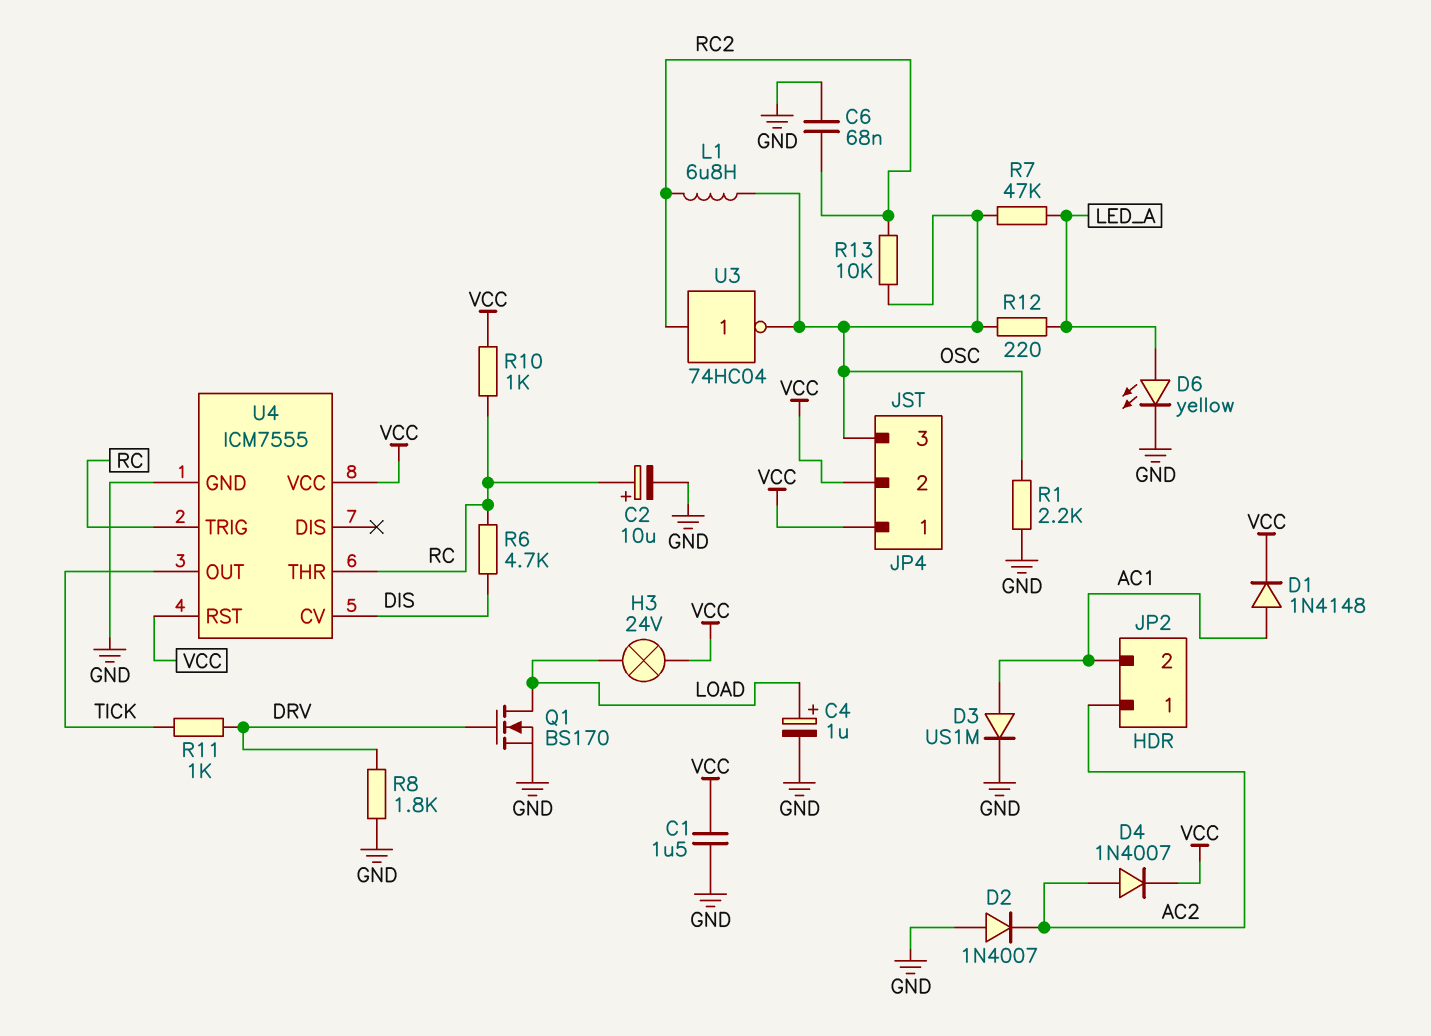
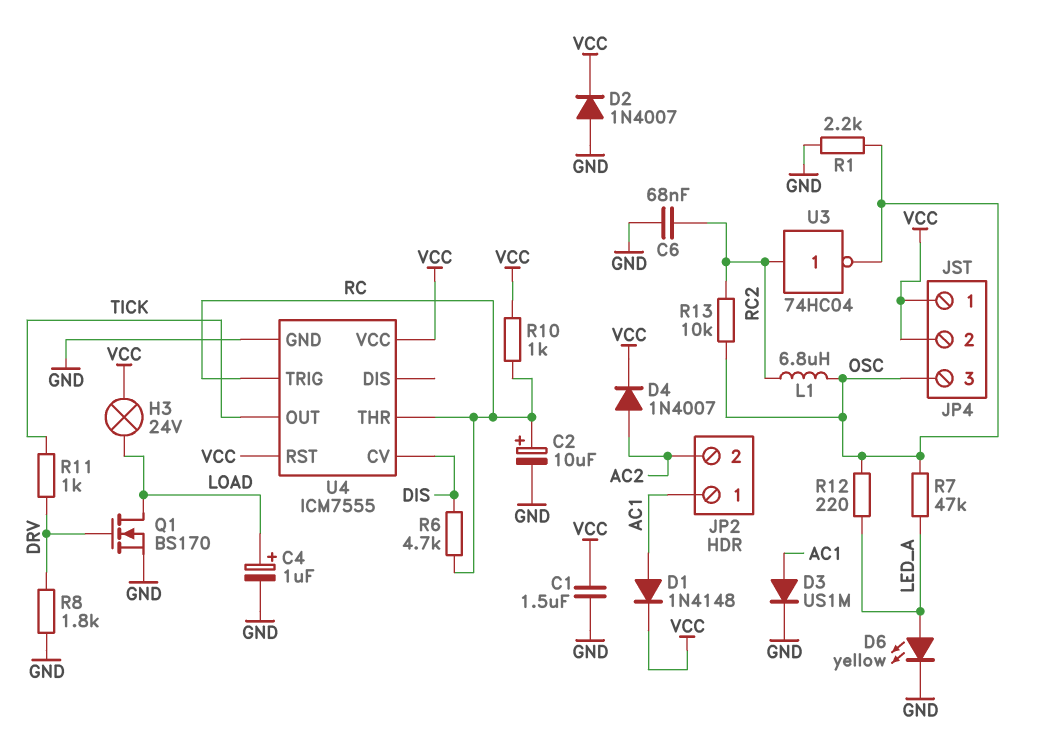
D2: diode 1N4007 (A GND, K AC2) -> diode 1N4007 (A GND, K VCC)
JP2 pin 1: AC2 -> AC1
JP2 pin 2: AC1 -> AC2

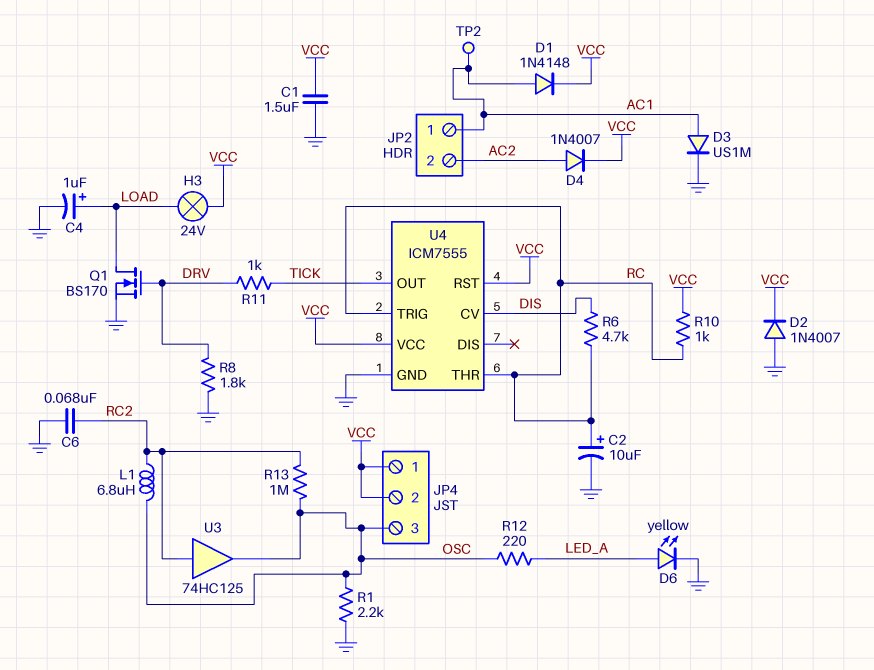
R7: 47k (LED_A, OSC) -> none
R13: 10k (OSC, RC2) -> 1M (OSC, RC2)
TP2: none -> test point (AC1)
U3: NOT 74HC04 (in RC2, out OSC) -> buffer 74HC125 (in RC2, out OSC)

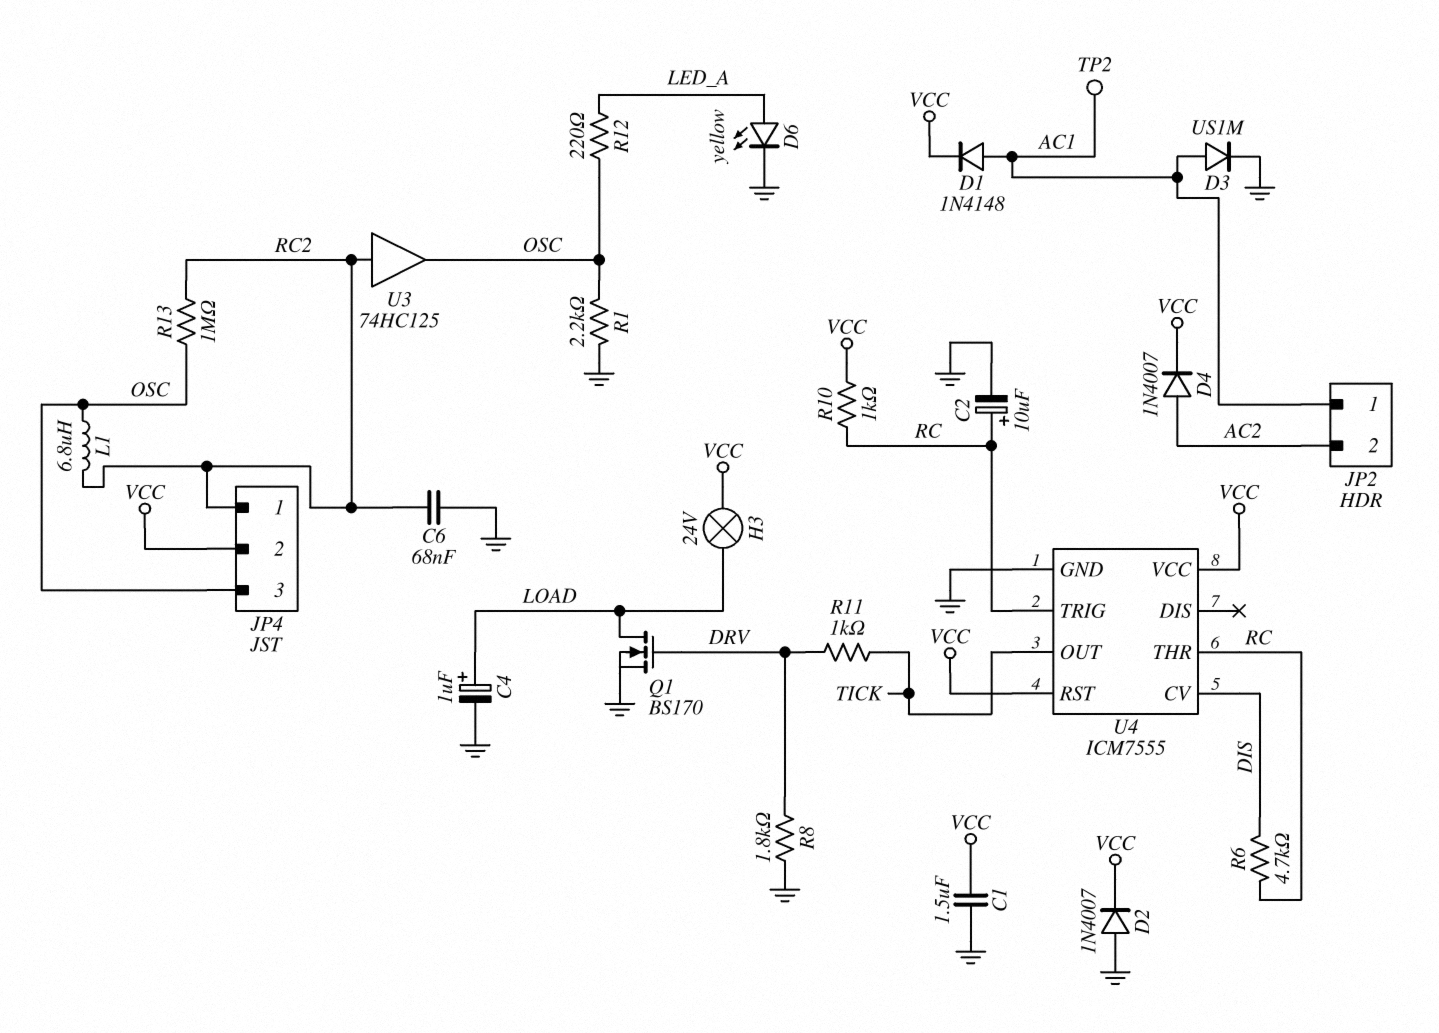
JP4 pin 1: VCC -> RC2

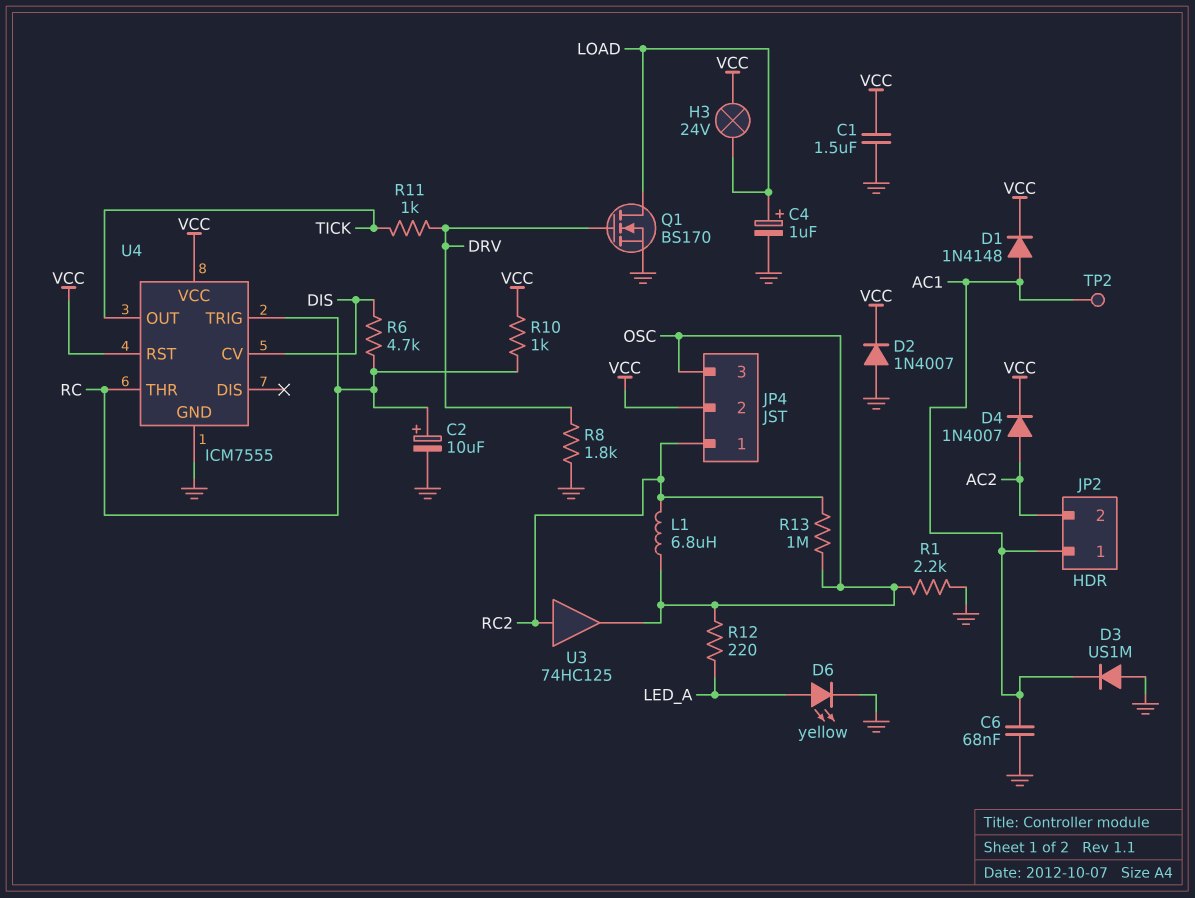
C6: 68nF (GND, RC2) -> 68nF (AC1, GND)
D3: diode US1M (A AC1, K GND) -> diode US1M (A GND, K AC1)

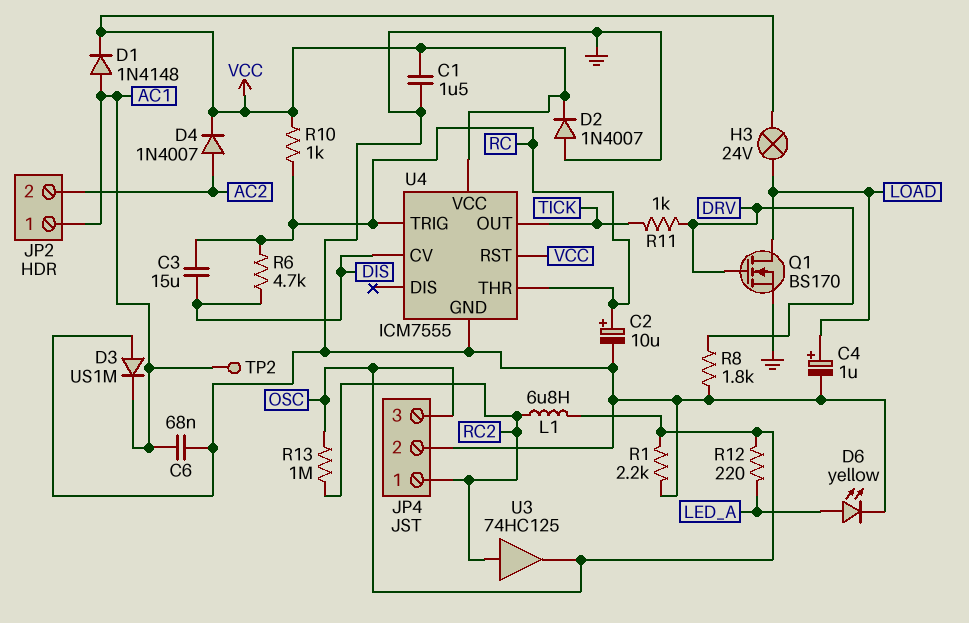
C3: none -> 15uF (DIS, RC)
JP4 pin 2: VCC -> GND

